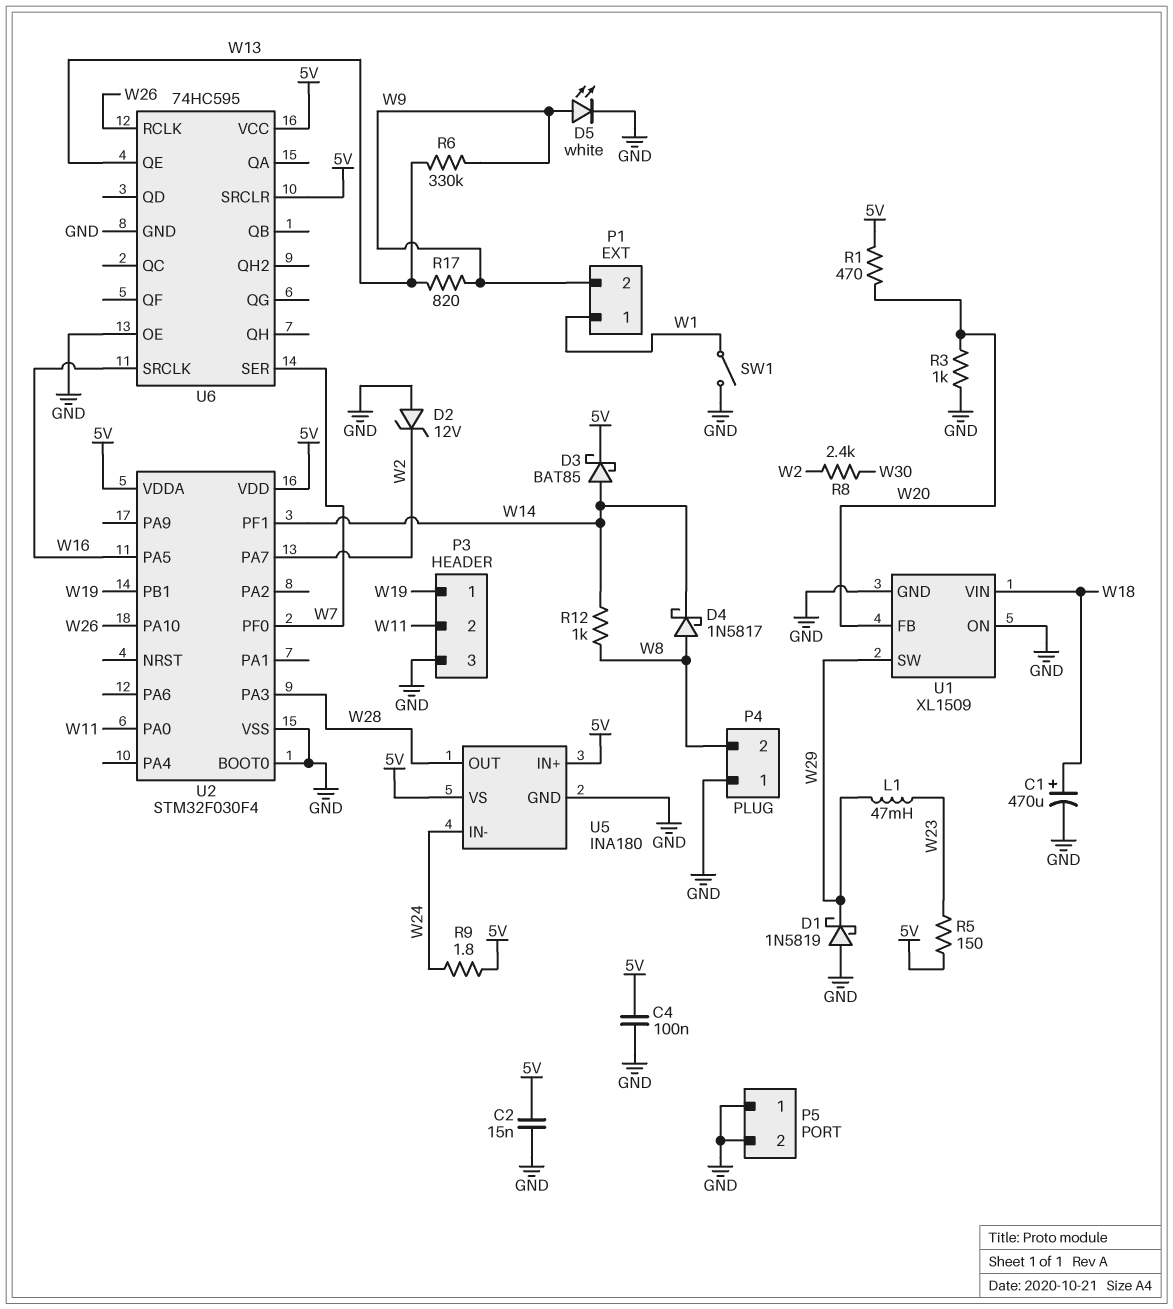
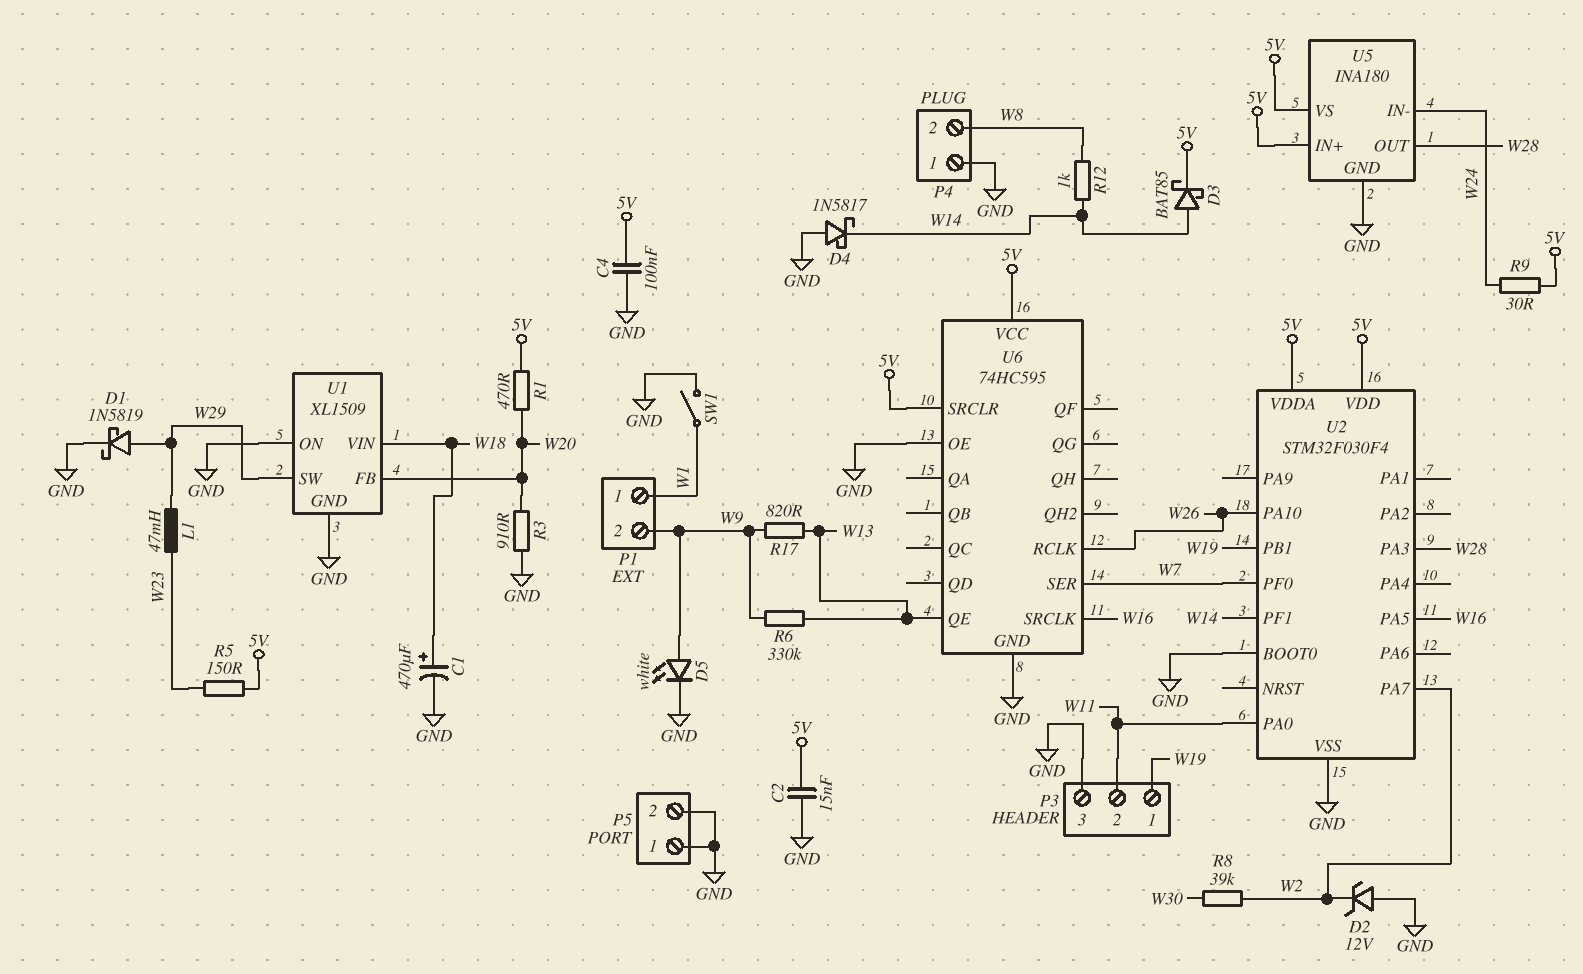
D1: schottky 1N5819 (A GND, K W29) -> schottky 1N5819 (A W29, K GND)
D4: schottky 1N5817 (A W8, K W14) -> schottky 1N5817 (A GND, K W14)
R3: 1k (GND, W20) -> 910 (GND, W20)
R8: 2.4k (W2, W30) -> 39k (W2, W30)
R9: 1.8 (5V, W24) -> 30 (5V, W24)

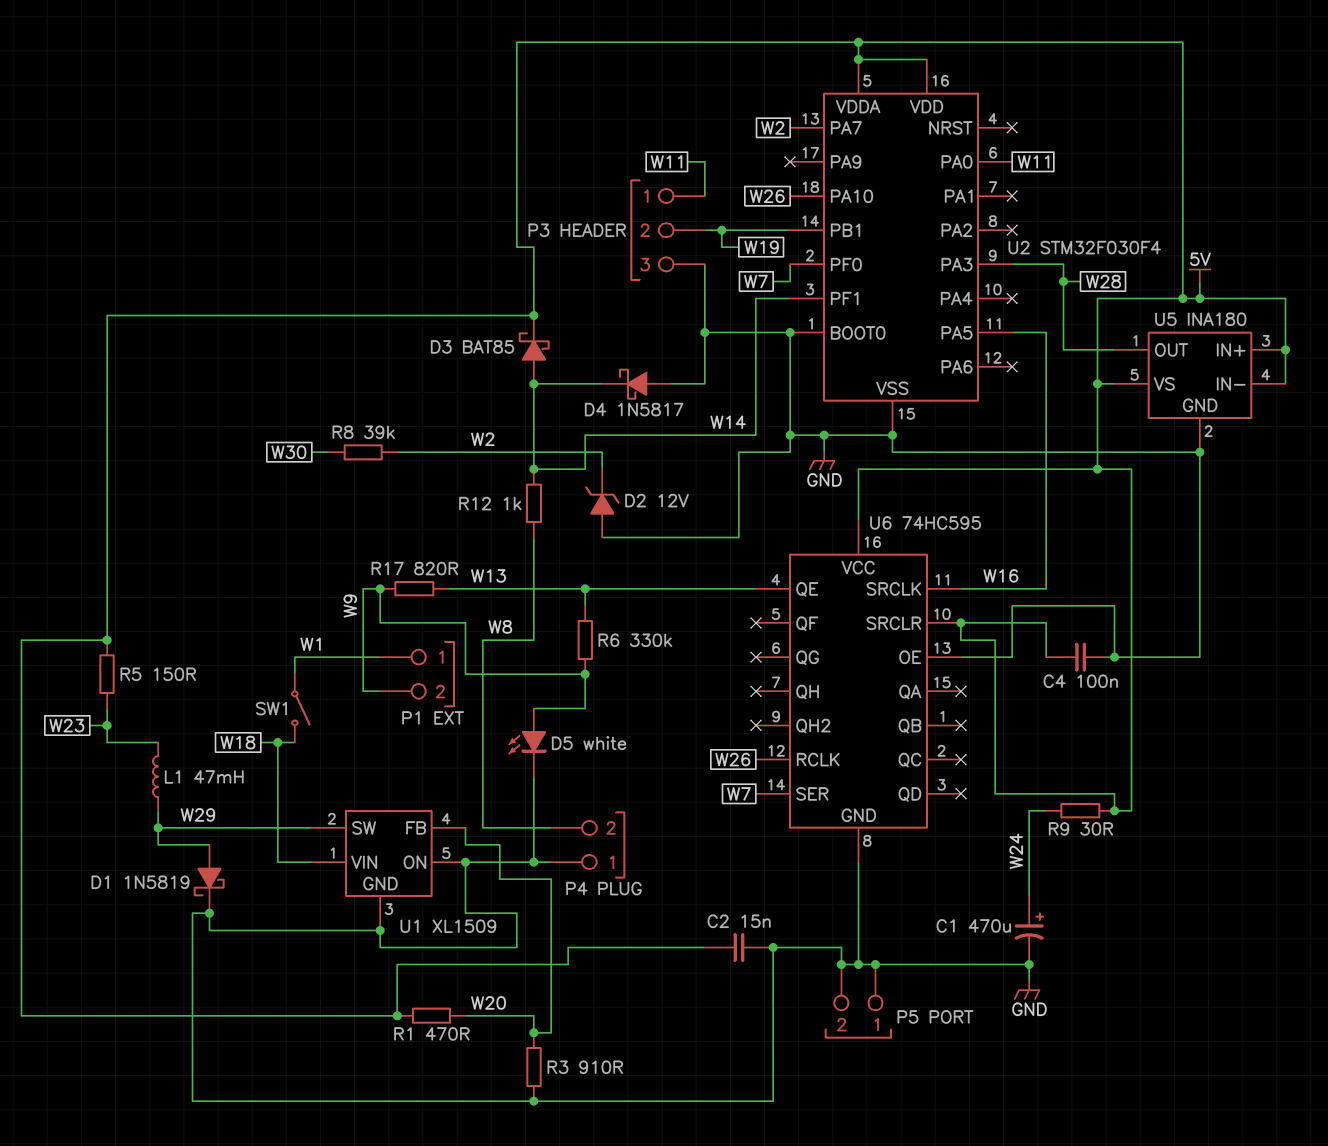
C1: 470uF (plus W18, minus GND) -> 470uF (plus W24, minus GND)
P3 pin 1: W19 -> W11
P3 pin 2: W11 -> W19
SW1: switch (GND, W1) -> switch (W1, W18)
U5 pin IN-: W24 -> 5V

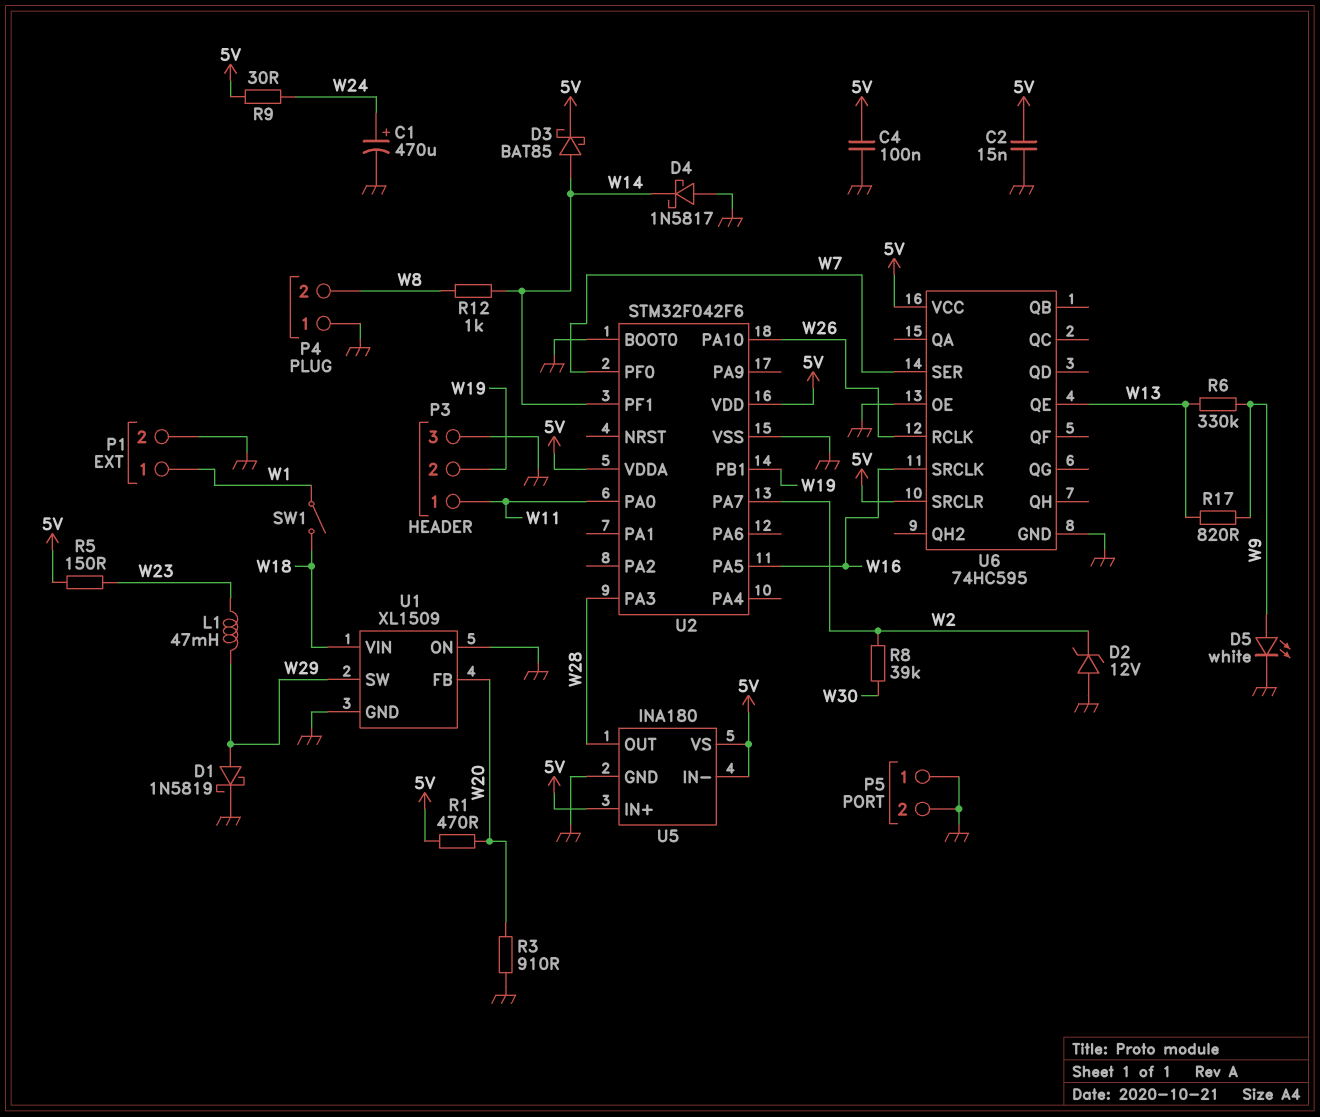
P1 pin 2: W9 -> GND
U2: STM32F030F4 -> STM32F042F6

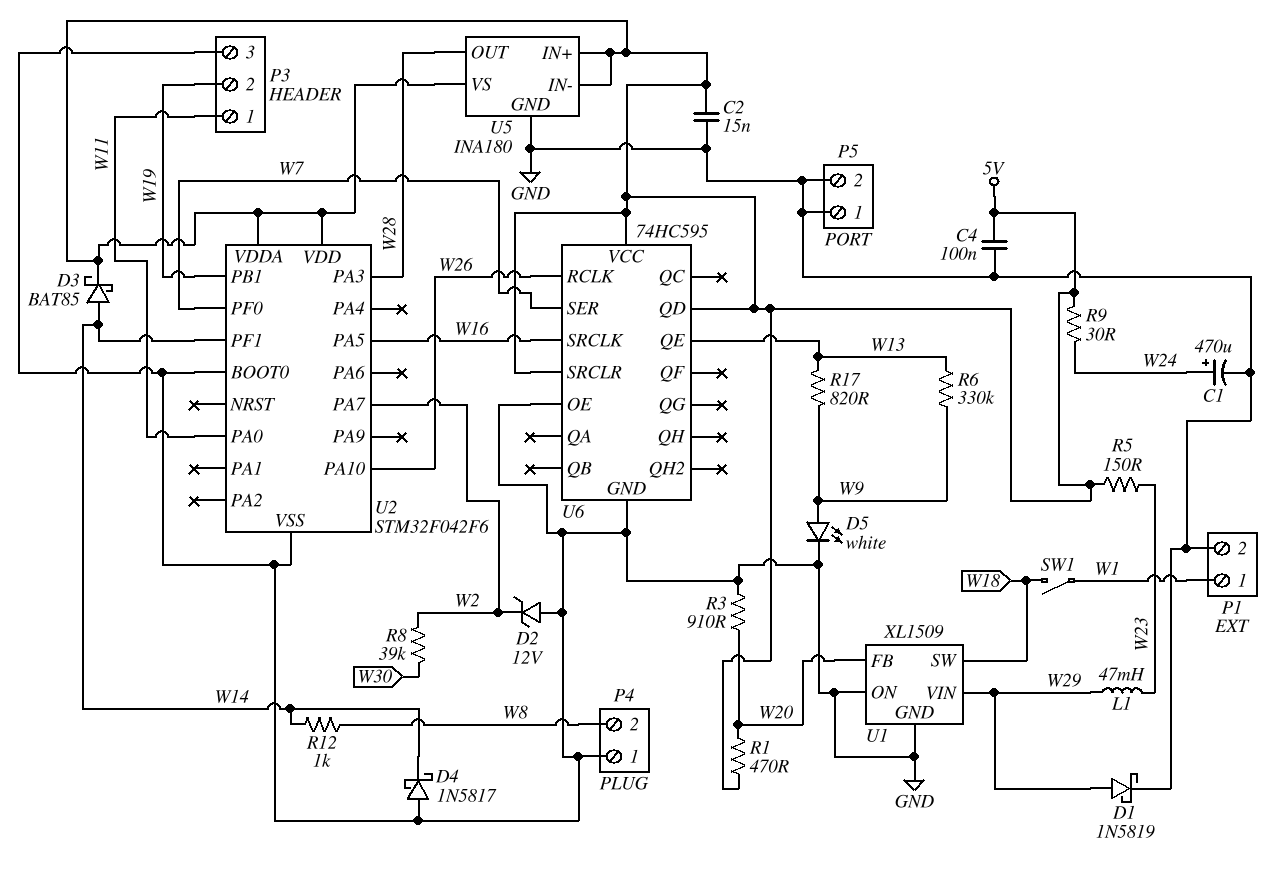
U1 pin SW: W29 -> W18
U1 pin VIN: W18 -> W29
U6 pin QD: none -> 5V

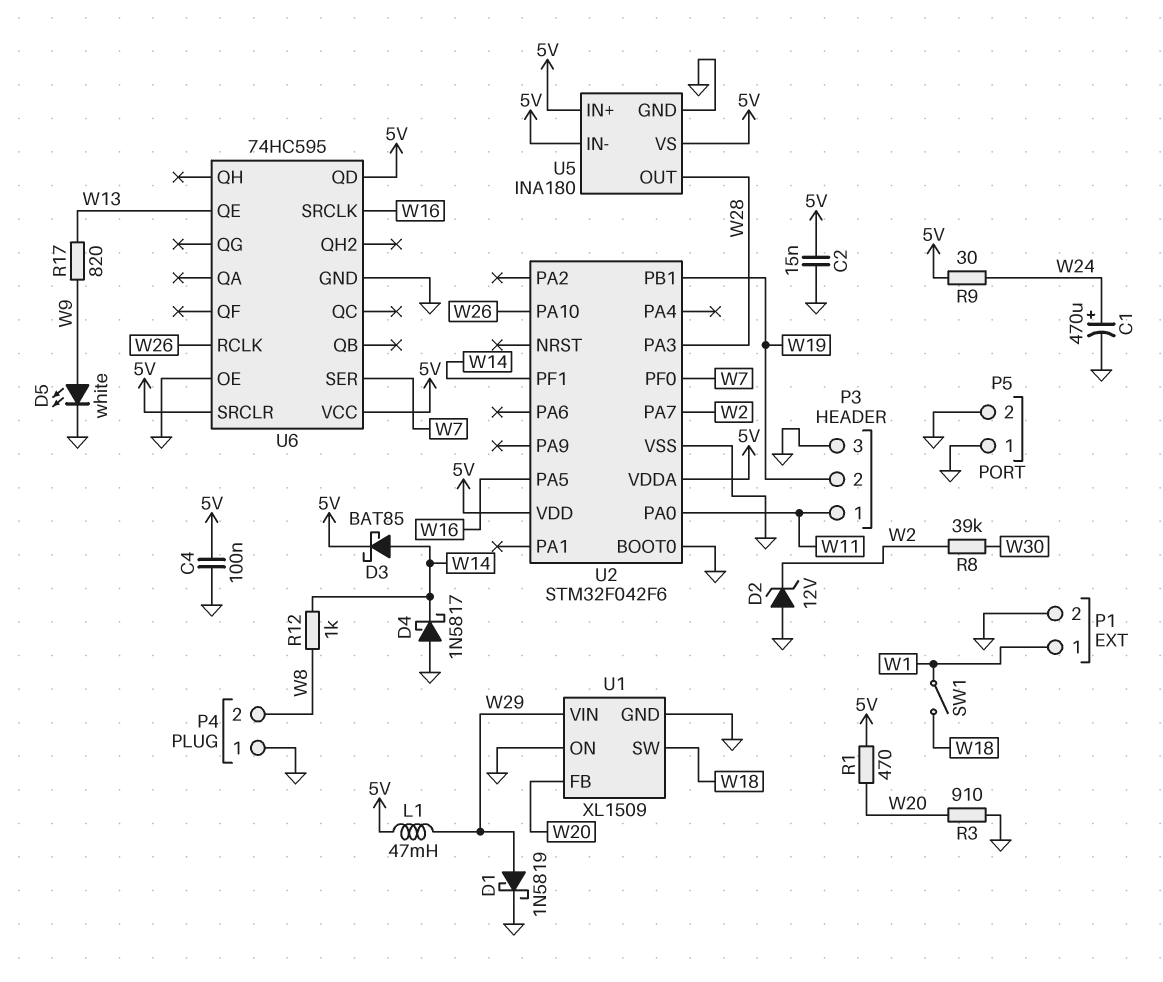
L1: 47mH (W23, W29) -> 47mH (5V, W29)
R5: 150 (5V, W23) -> none
R6: 330k (W9, W13) -> none

